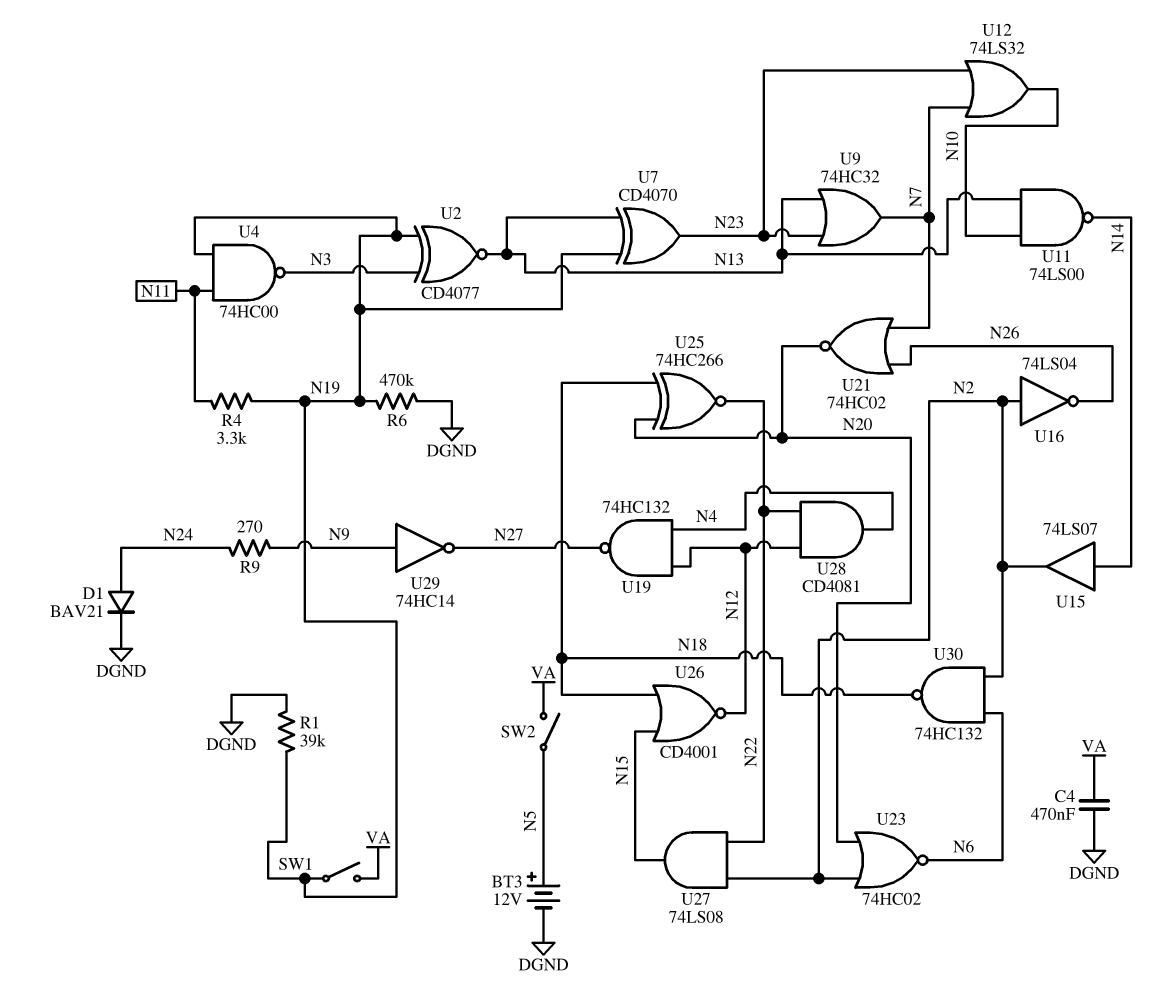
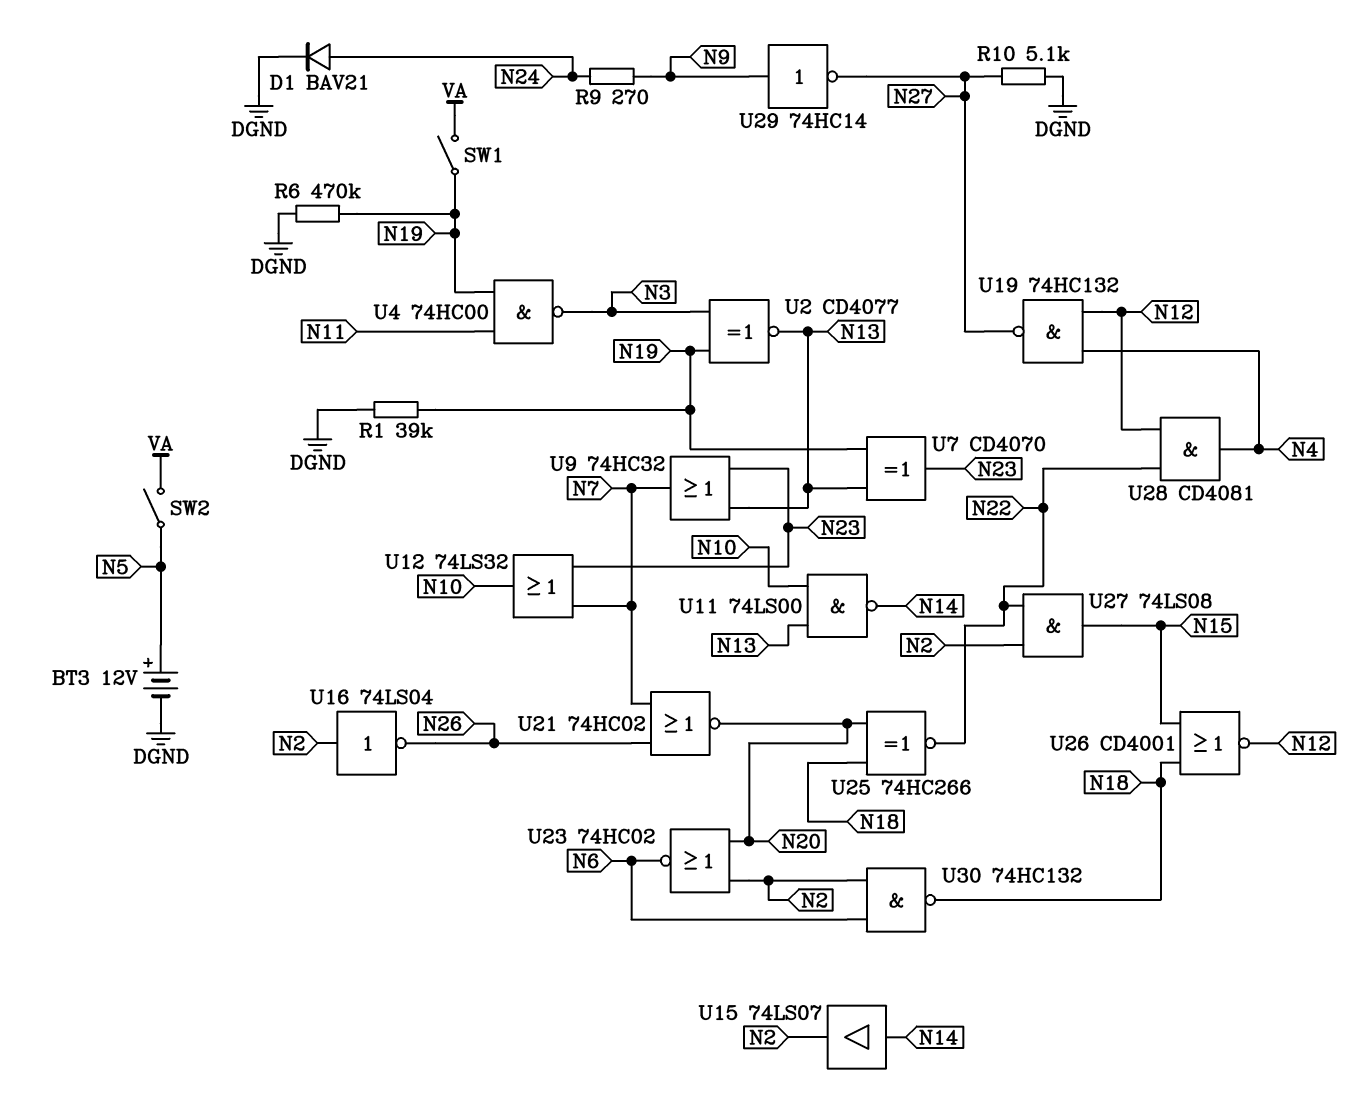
C4: 470nF (DGND, VA) -> none
R4: 3.3k (N11, N19) -> none
R10: none -> 5.1k (DGND, N27)

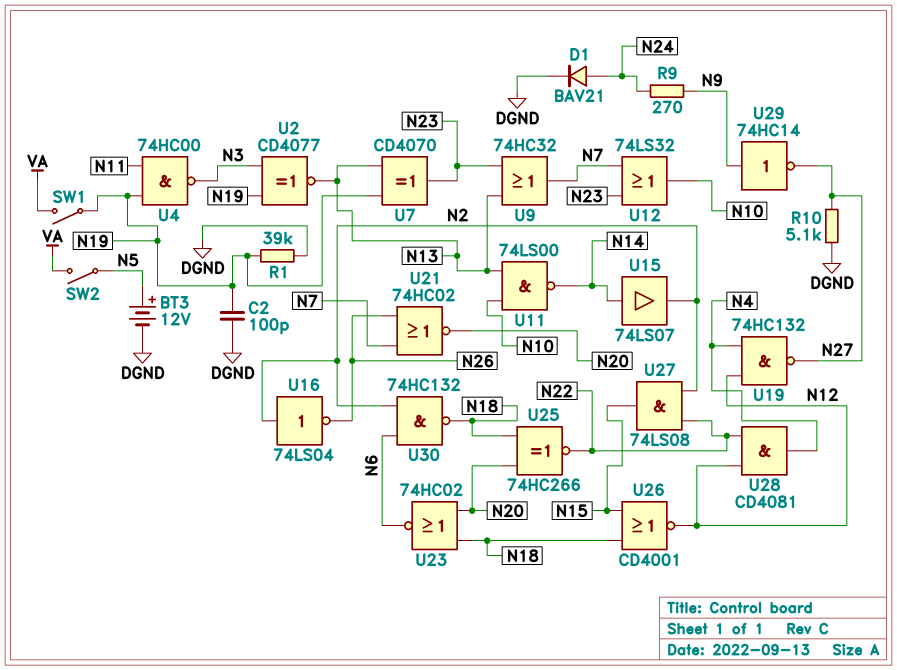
C2: none -> 100pF (DGND, N19)
R6: 470k (DGND, N19) -> none
U23: NOR 74HC02 (in N2, in N20, out N6) -> NOR 74HC02 (in N18, in N20, out N6)

